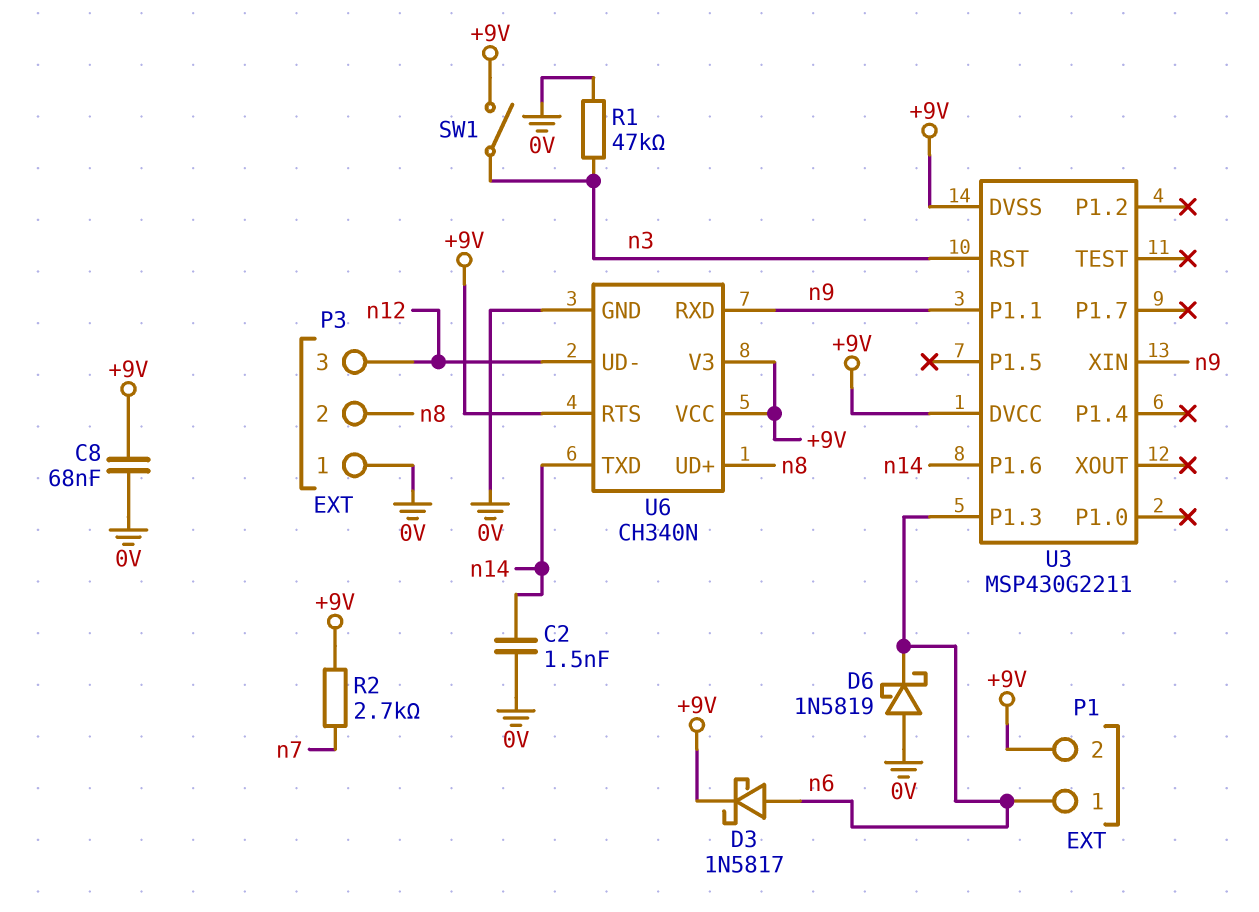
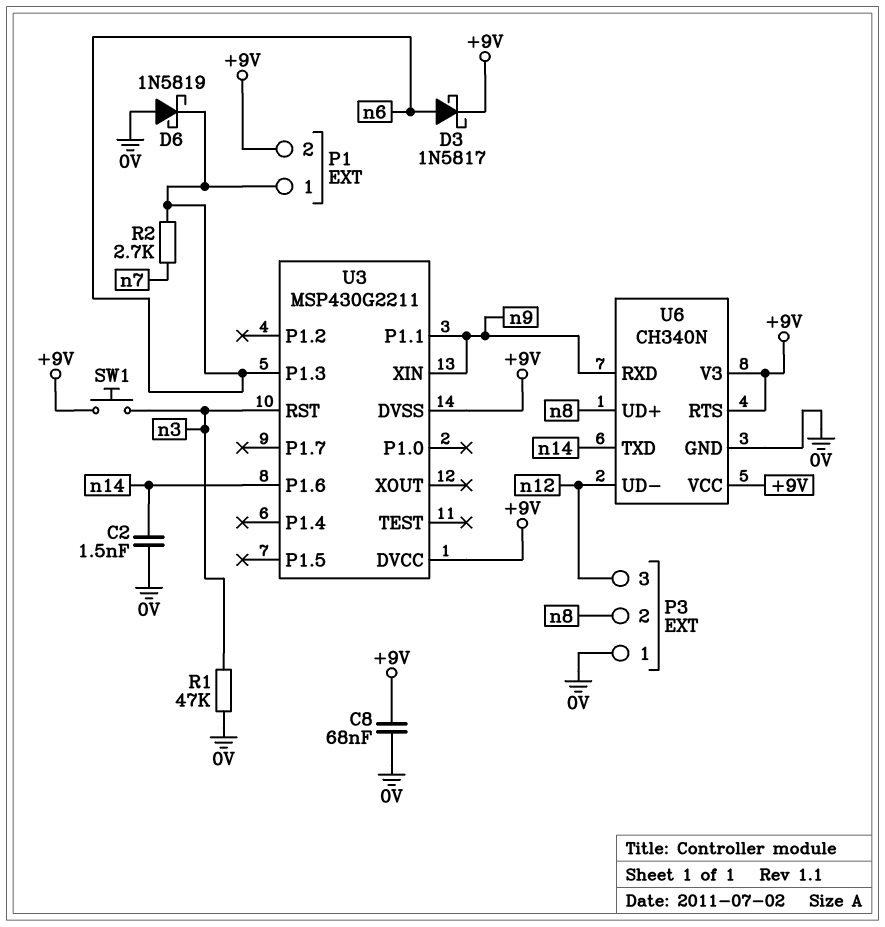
R2: 2.7k (+9V, n7) -> 2.7k (n6, n7)
SW1: switch (+9V, n3) -> button (+9V, n3)

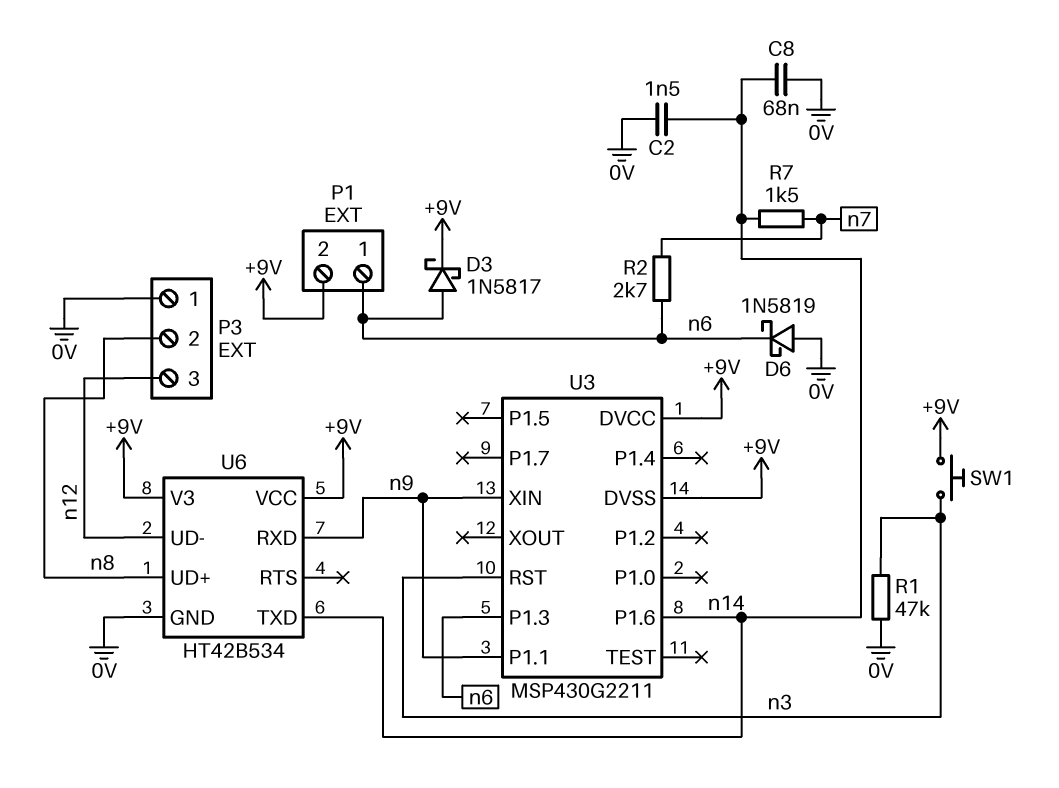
C8: 68nF (+9V, 0V) -> 68nF (0V, n14)
R7: none -> 1.5k (n7, n14)
U6: CH340N -> HT42B534
U6 pin RTS: +9V -> none

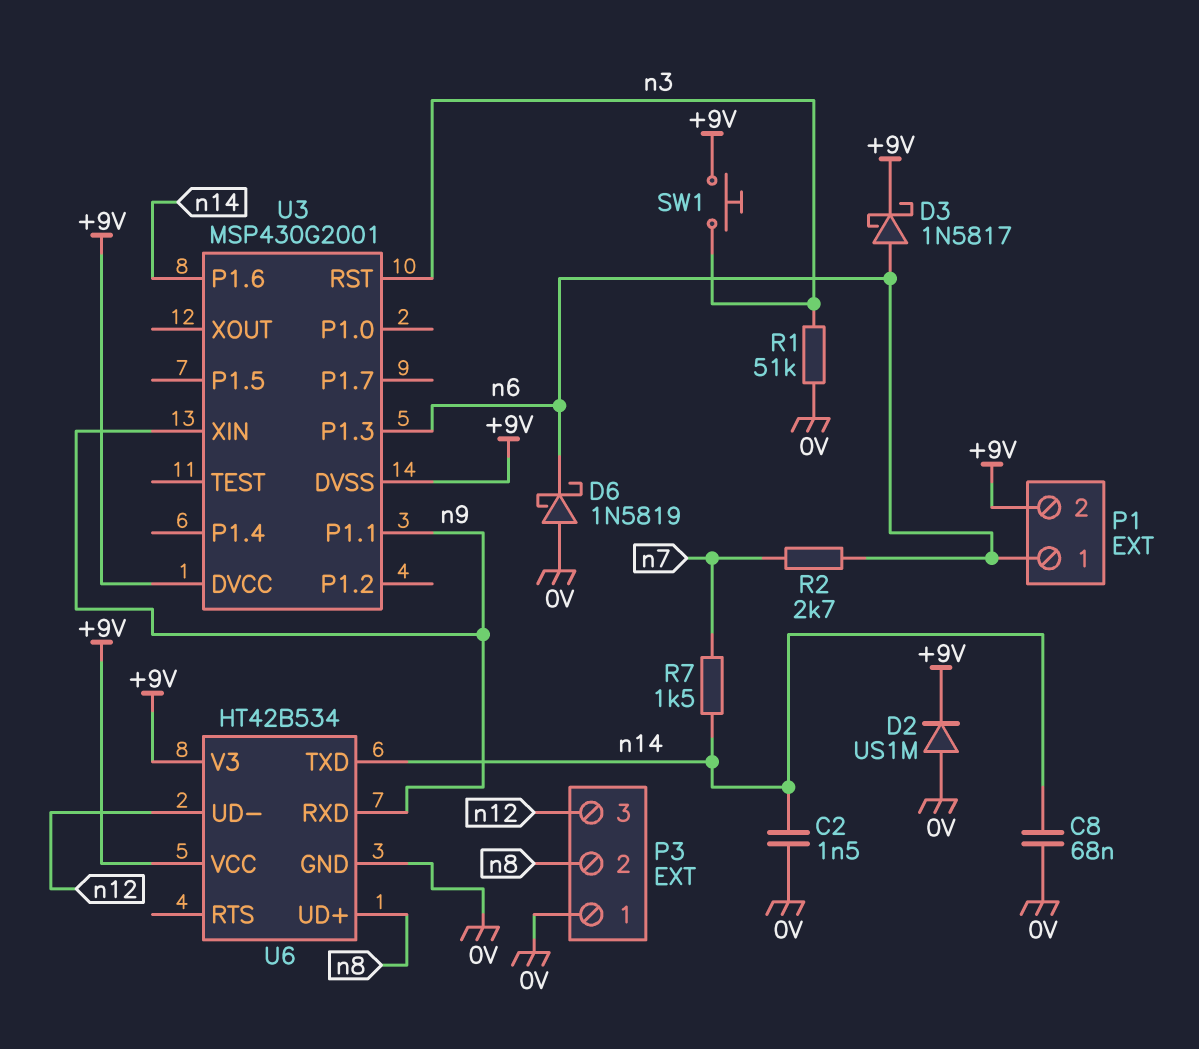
D2: none -> diode US1M (A 0V, K +9V)
R1: 47k (0V, n3) -> 51k (0V, n3)
U3: MSP430G2211 -> MSP430G2001

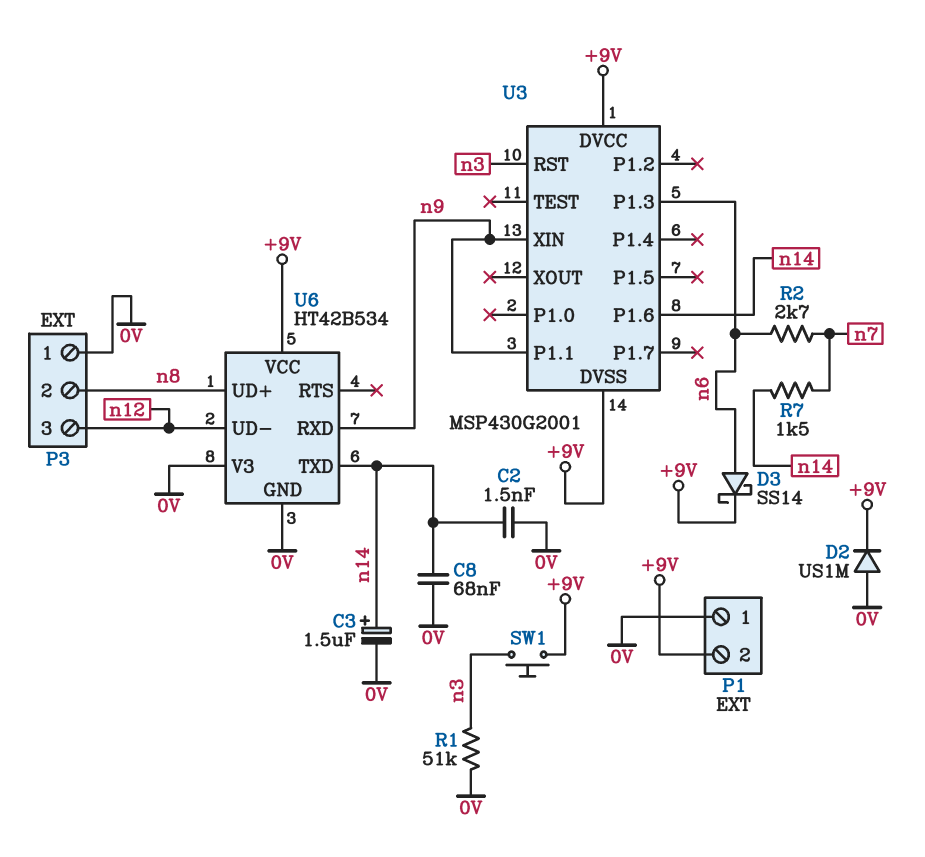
C3: none -> 1.5uF (plus n14, minus 0V)
D3: schottky 1N5817 (A n6, K +9V) -> schottky SS14 (A n6, K +9V)
D6: schottky 1N5819 (A 0V, K n6) -> none
P1 pin 1: n6 -> 0V
U6 pin V3: +9V -> 0V

